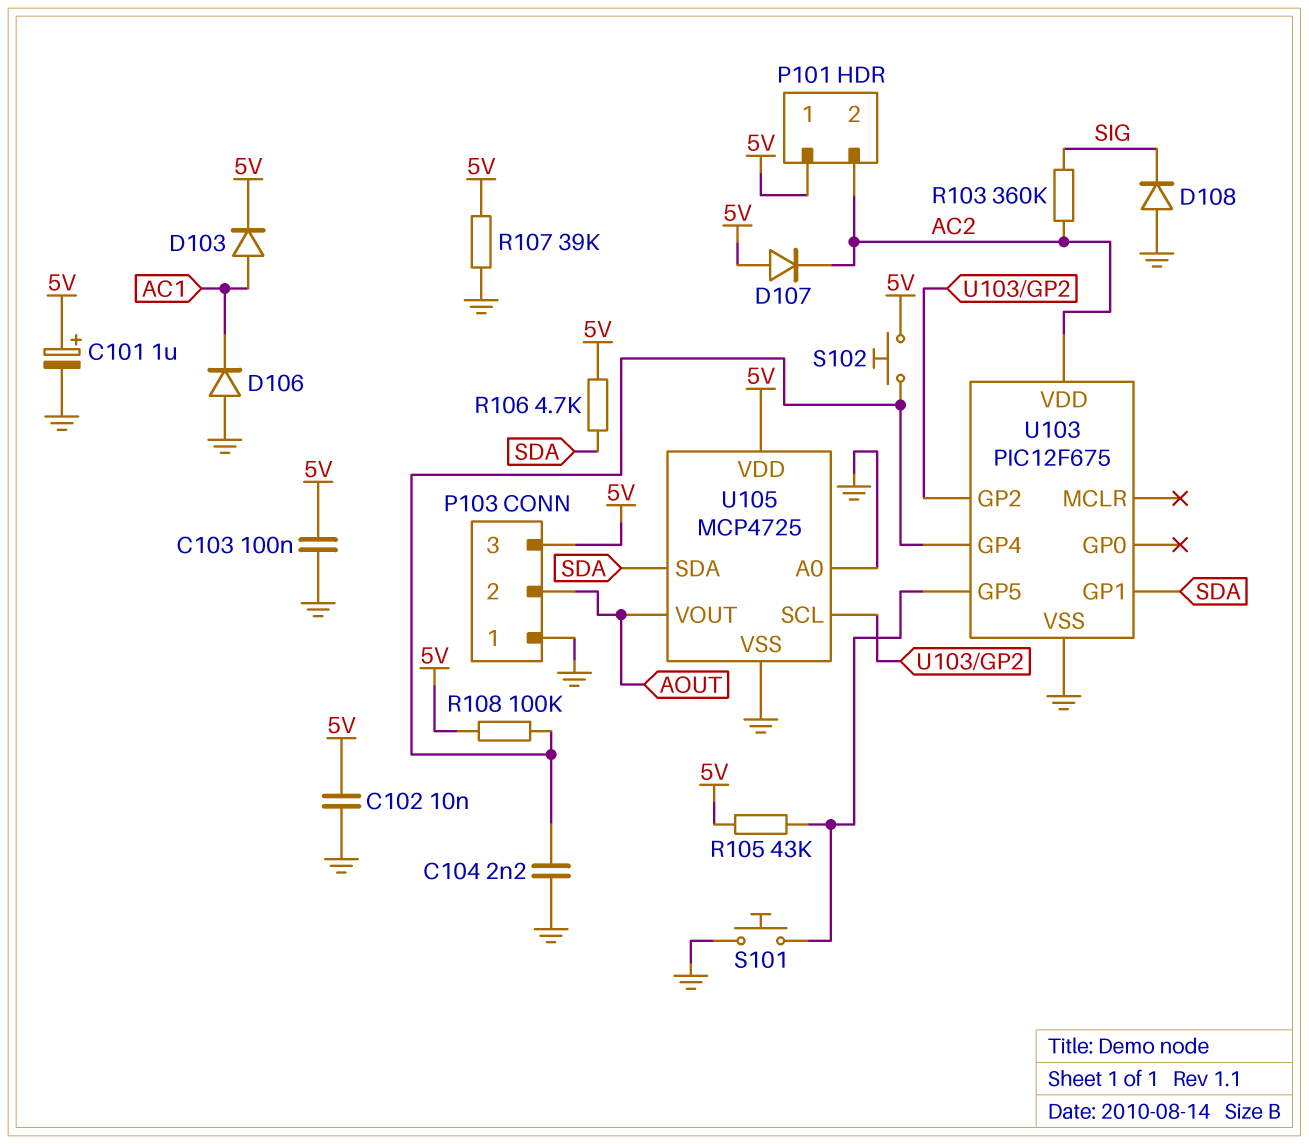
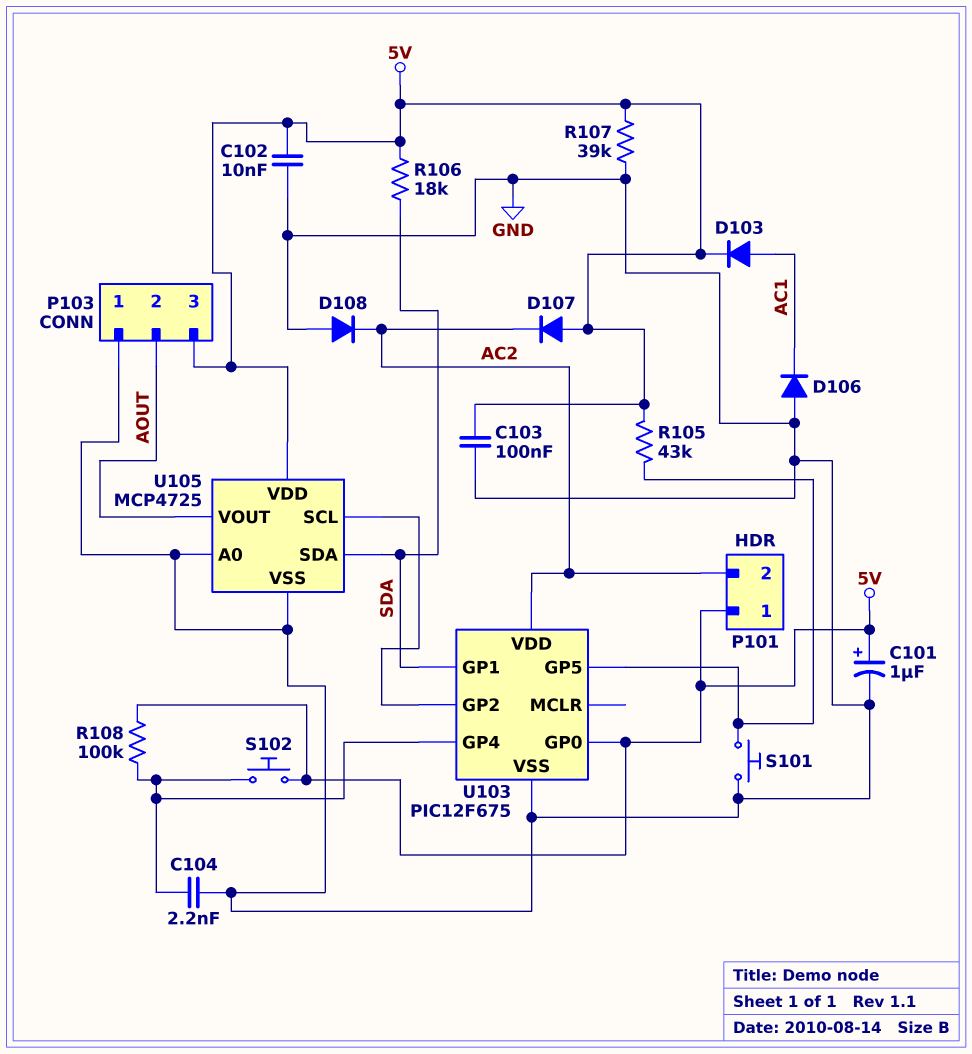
D108: diode (A GND, K SIG) -> diode (A GND, K AC2)
R103: 360k (AC2, SIG) -> none
R106: 4.7k (5V, SDA) -> 18k (5V, SDA)
U103 pin GP0: none -> 5V

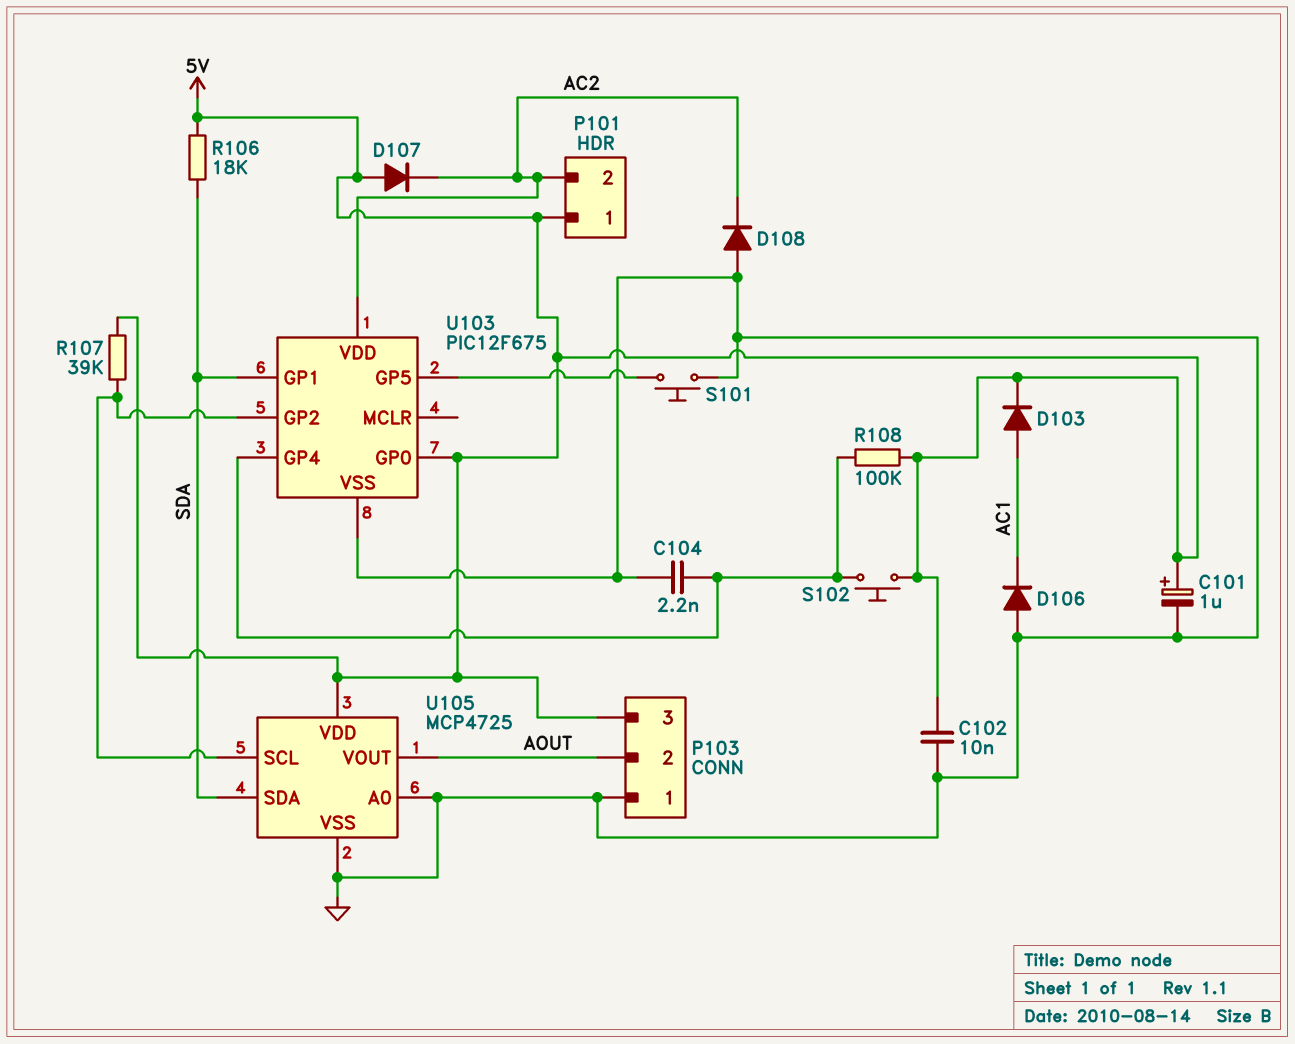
C103: 100nF (5V, GND) -> none
R105: 43k (5V, U103/GP5) -> none
R107: 39k (5V, GND) -> 39k (5V, U103/GP2)

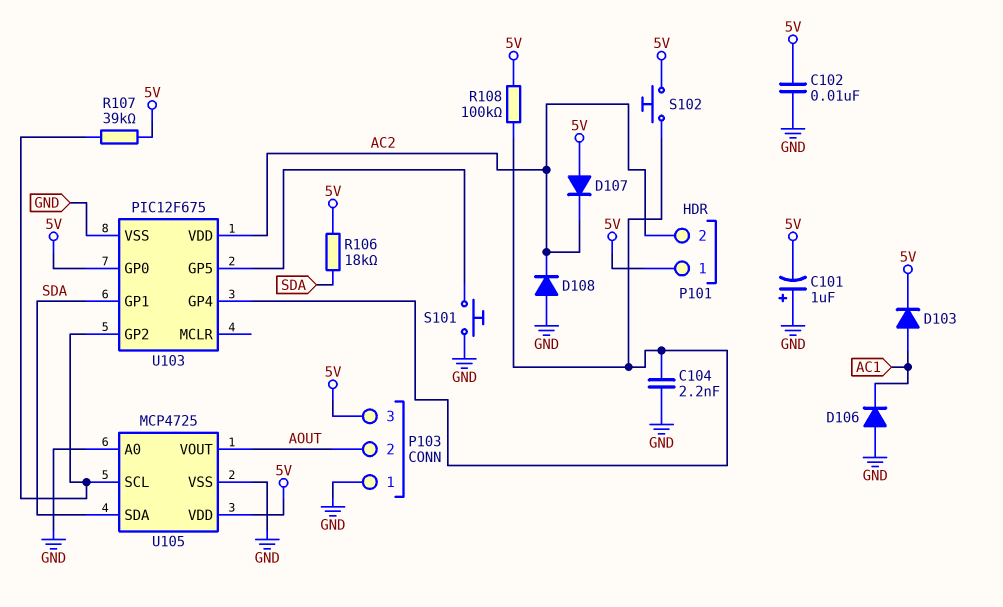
C101: 1uF (plus 5V, minus GND) -> 1uF (plus GND, minus 5V)

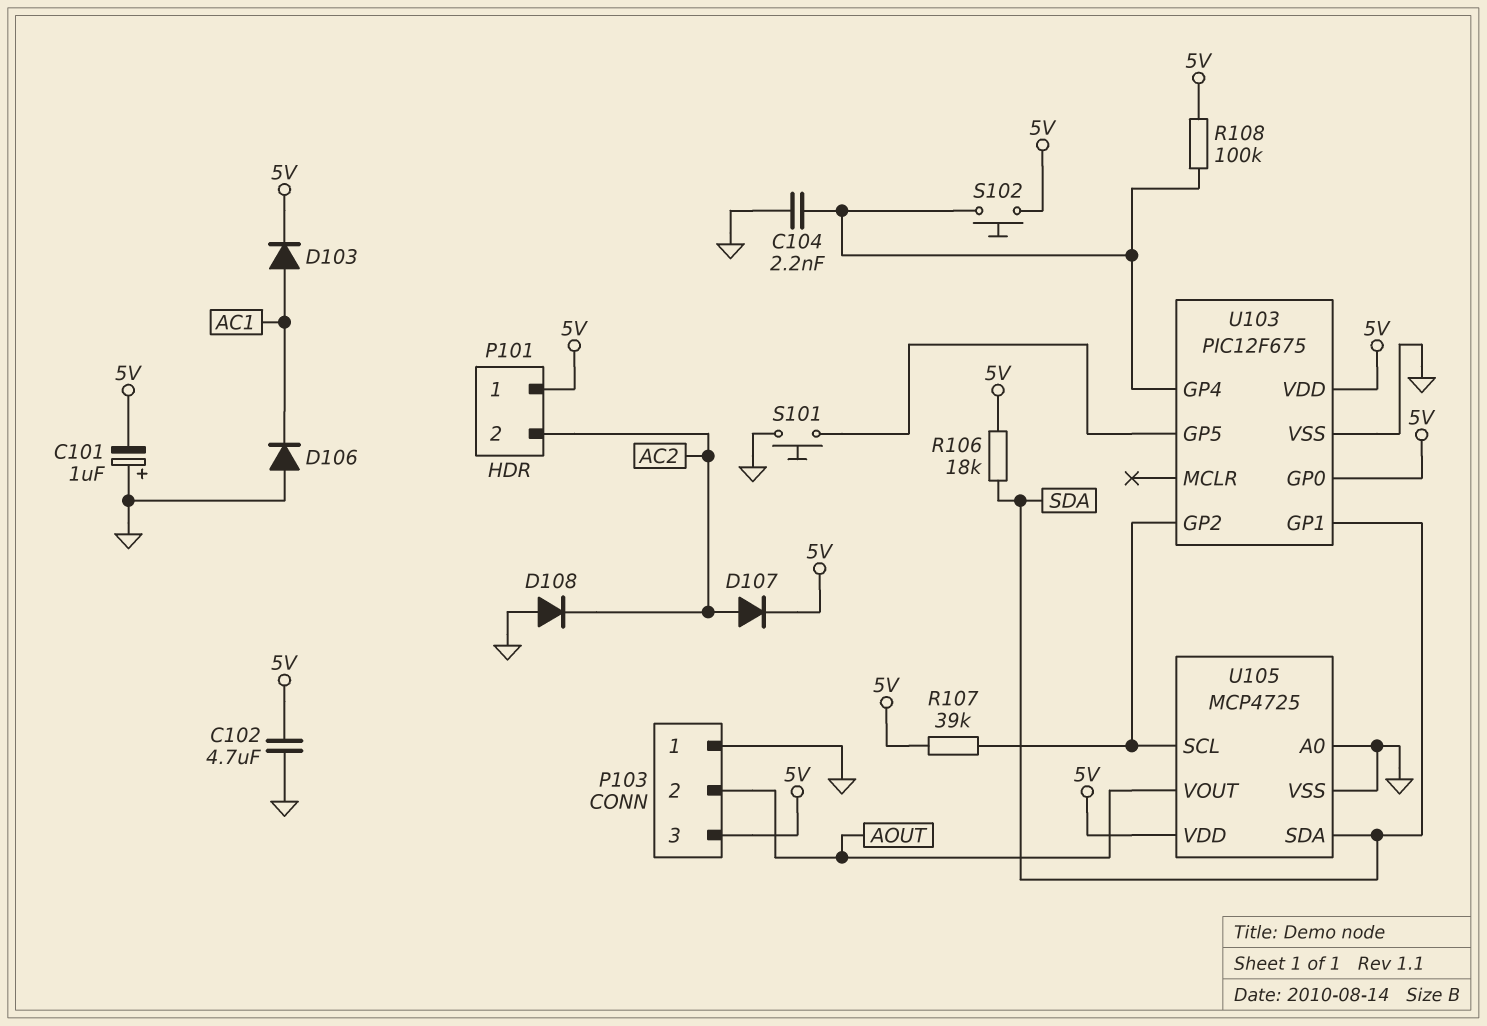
C102: 10nF (5V, GND) -> 4.7uF (5V, GND)
D107: diode (A 5V, K AC2) -> diode (A AC2, K 5V)
U103 pin VDD: AC2 -> 5V

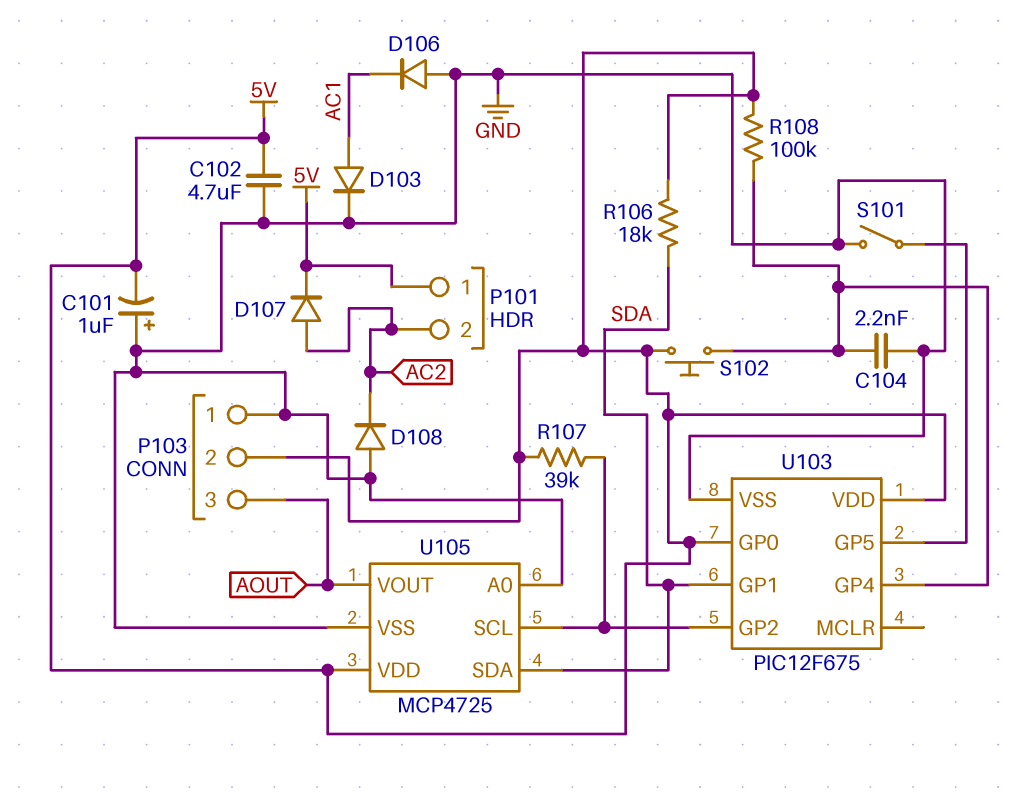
D103: diode (A AC1, K 5V) -> diode (A AC1, K GND)
P103 pin 2: AOUT -> 5V
P103 pin 3: 5V -> AOUT
S101: button (GND, U103/GP5) -> switch (GND, U103/GP5)

